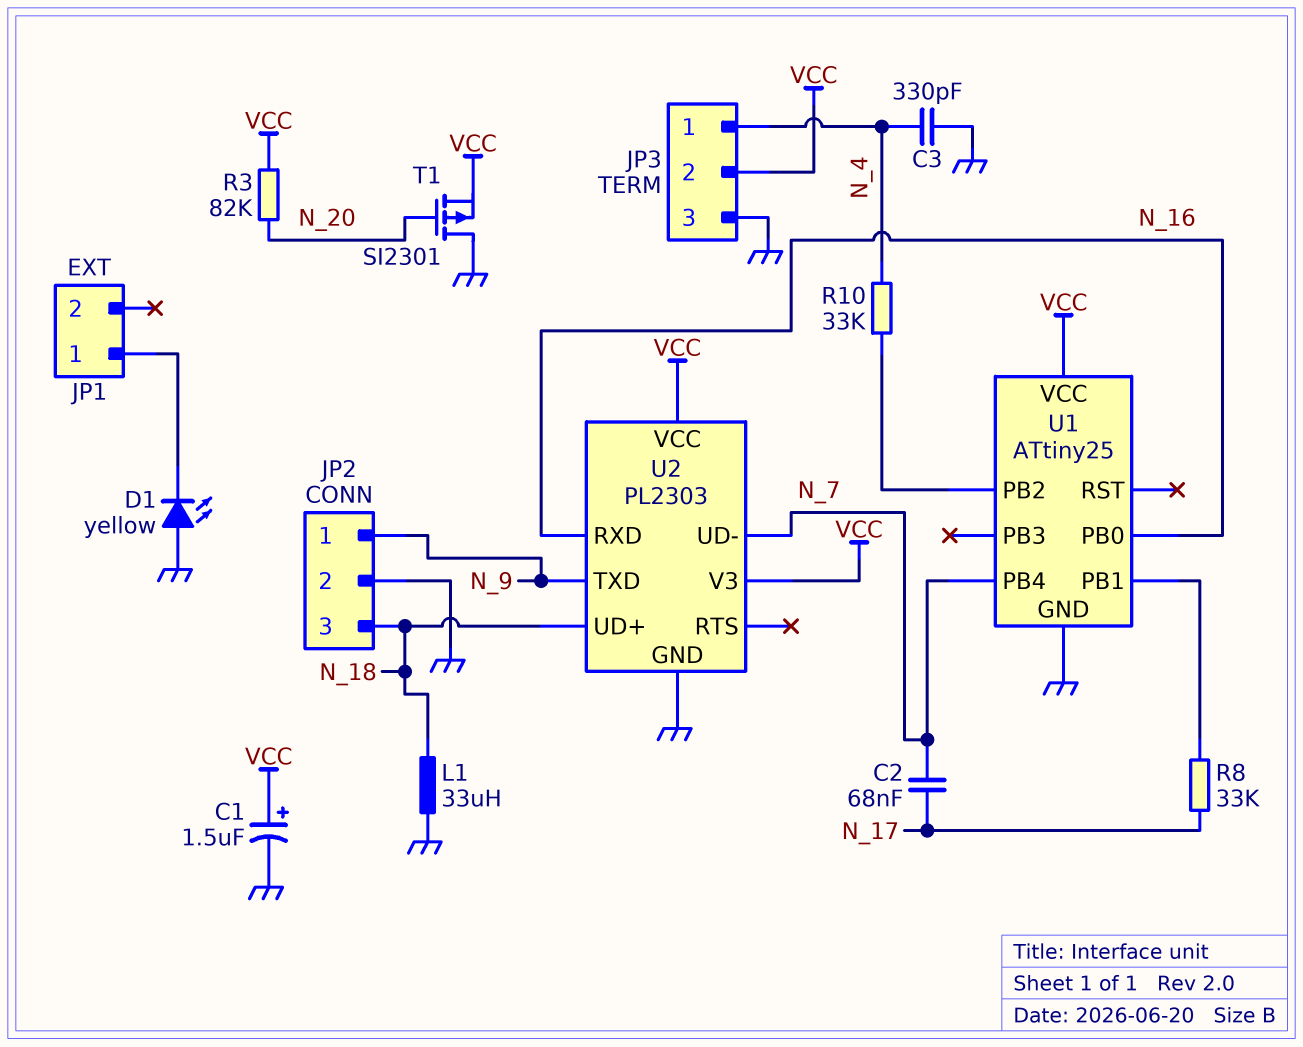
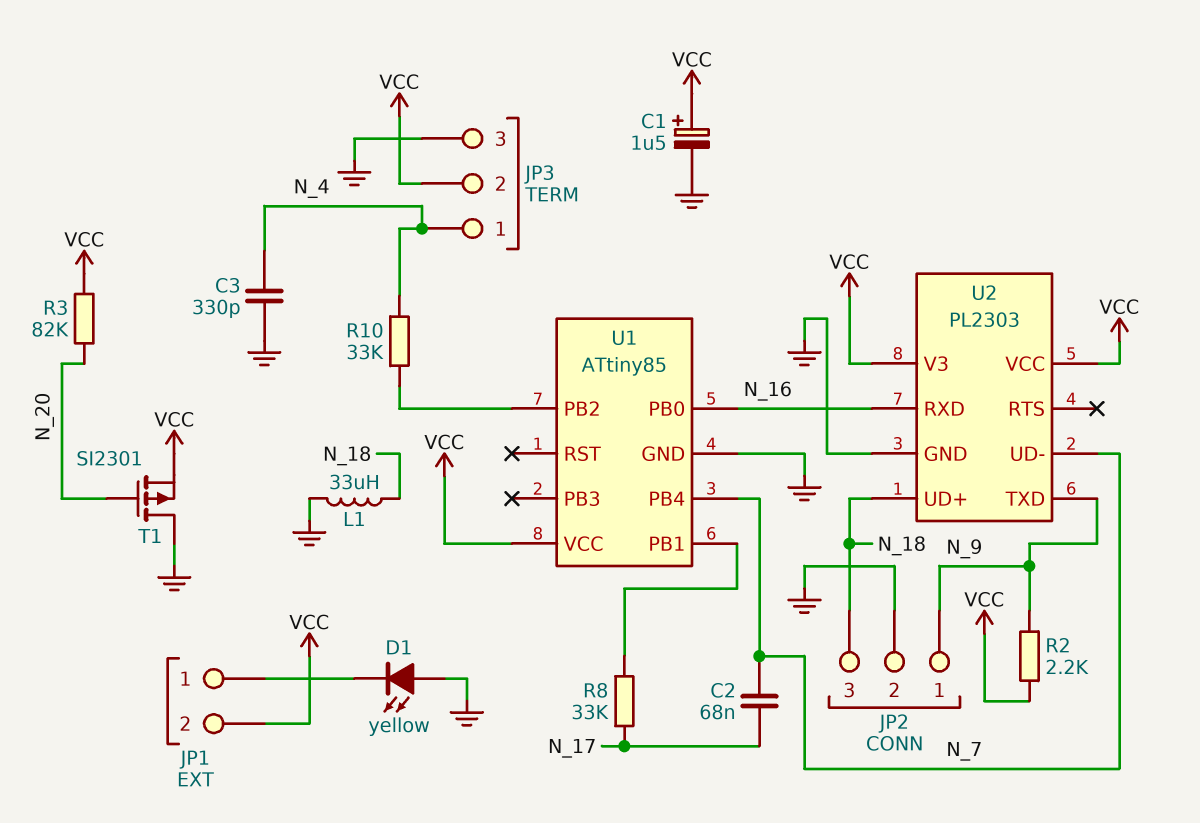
JP1 pin 2: none -> VCC
R2: none -> 2.2k (N_9, VCC)
U1: ATtiny25 -> ATtiny85

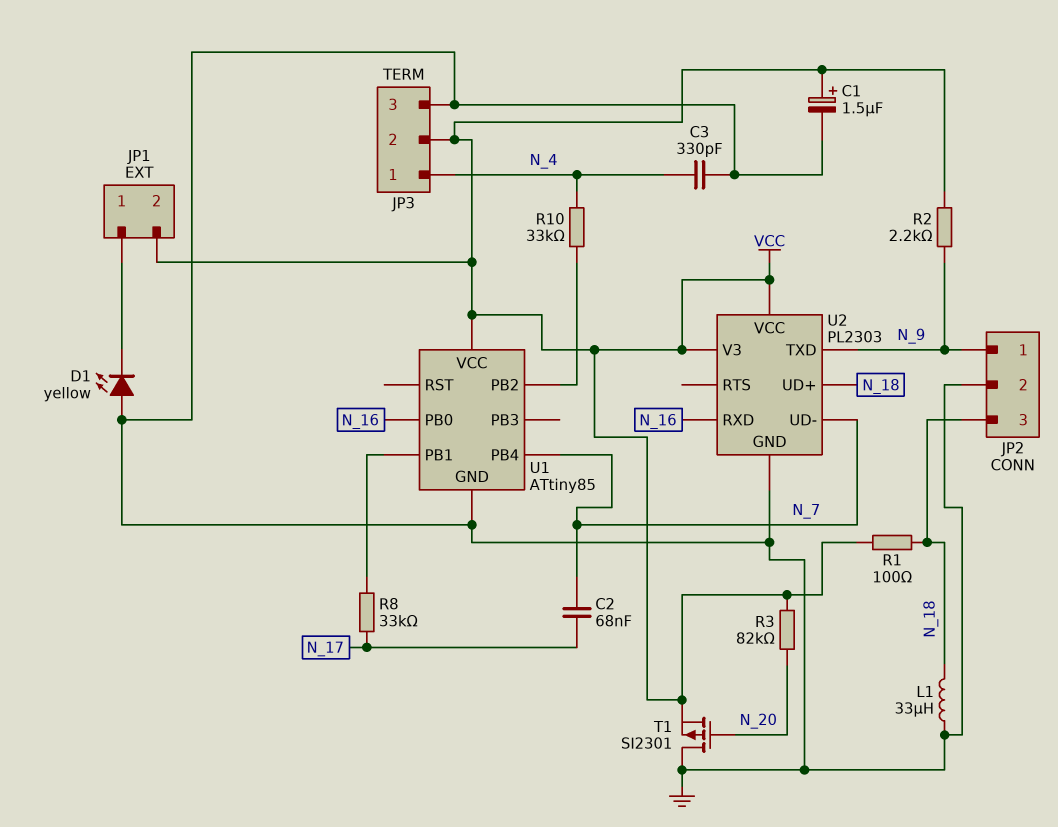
R1: none -> 100 (N_18, VCC)

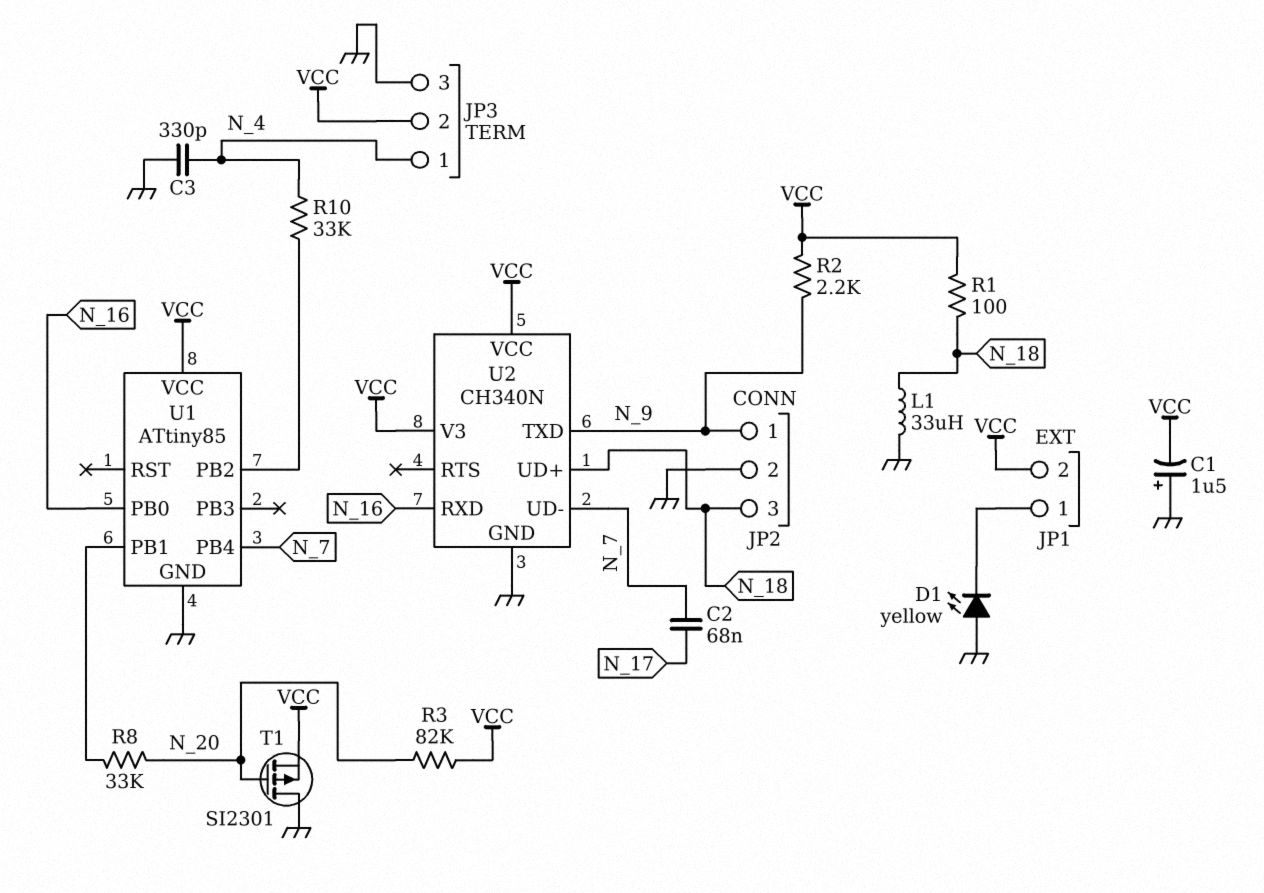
C1: 1.5uF (plus VCC, minus GND) -> 1.5uF (plus GND, minus VCC)
R8: 33k (N_17, U1/PB1) -> 33k (N_20, U1/PB1)
U2: PL2303 -> CH340N

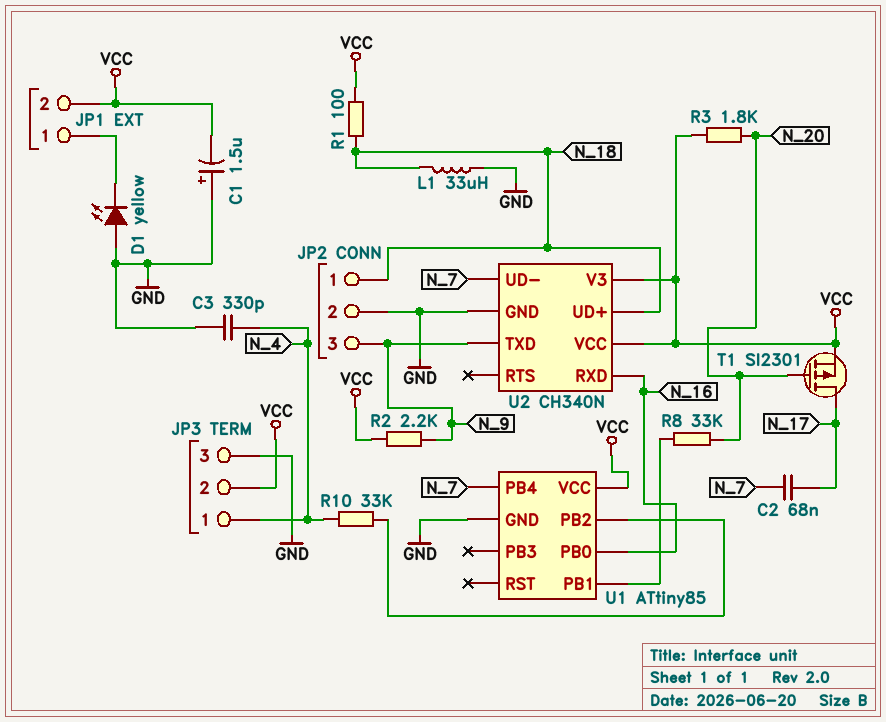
JP2 pin 1: N_9 -> N_18
JP2 pin 3: N_18 -> N_9
R3: 82k (N_20, VCC) -> 1.8k (N_20, VCC)
T1: PMOS SI2301 (G N_20, D GND, S VCC) -> PMOS SI2301 (G N_20, D N_17, S VCC)

